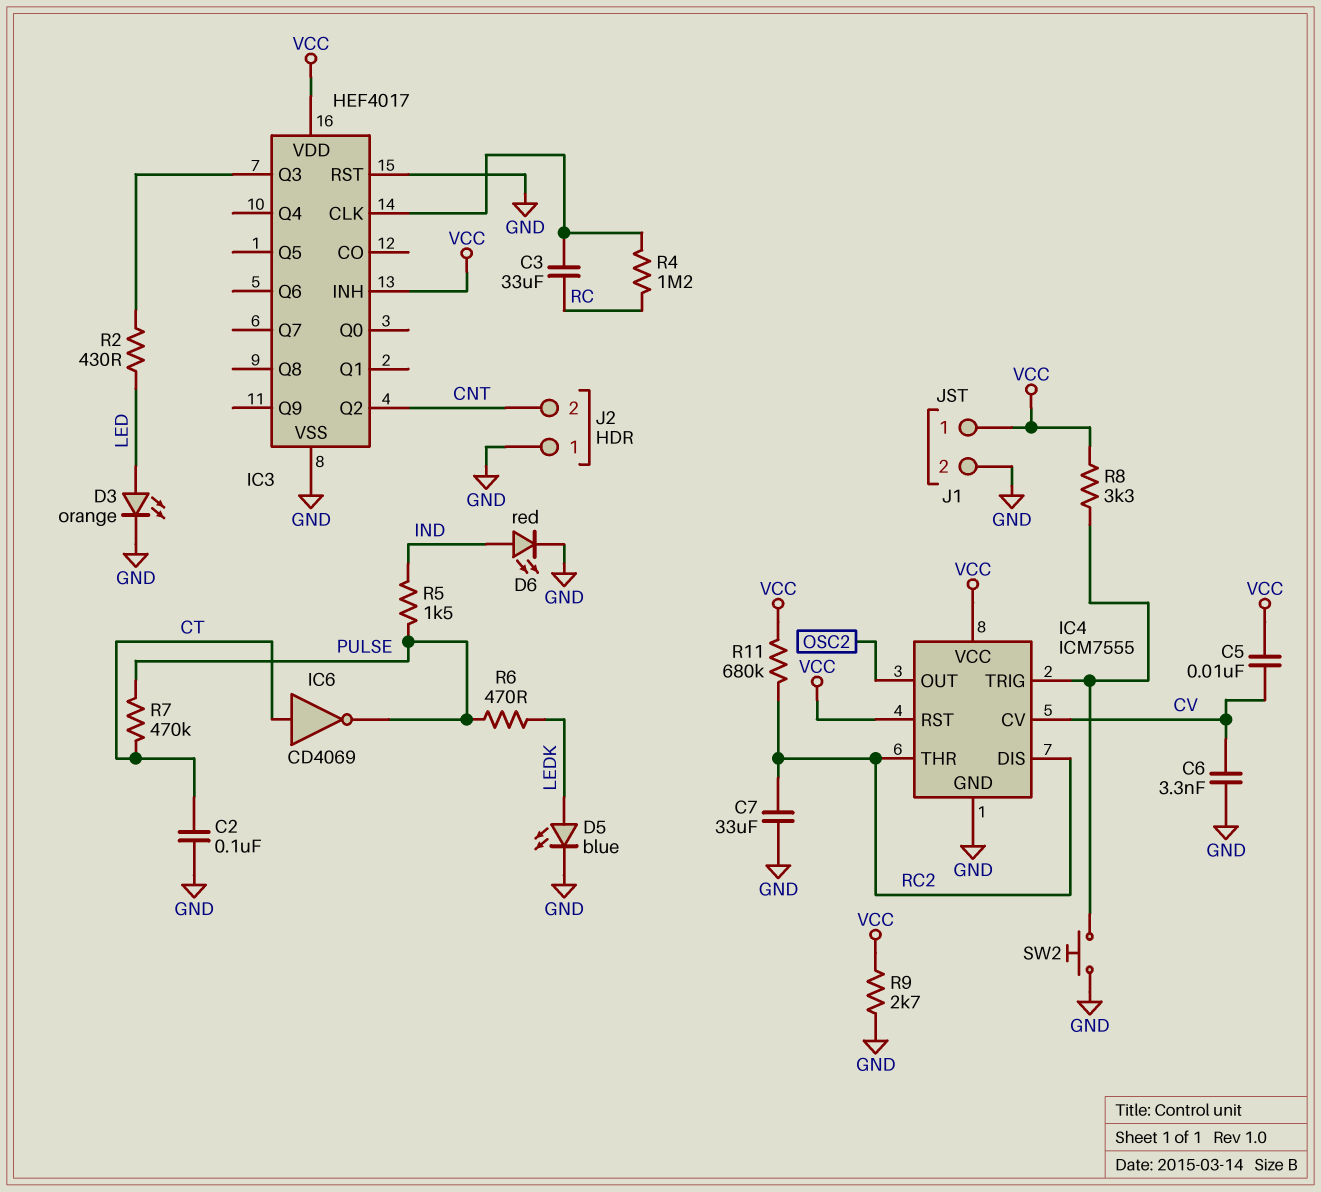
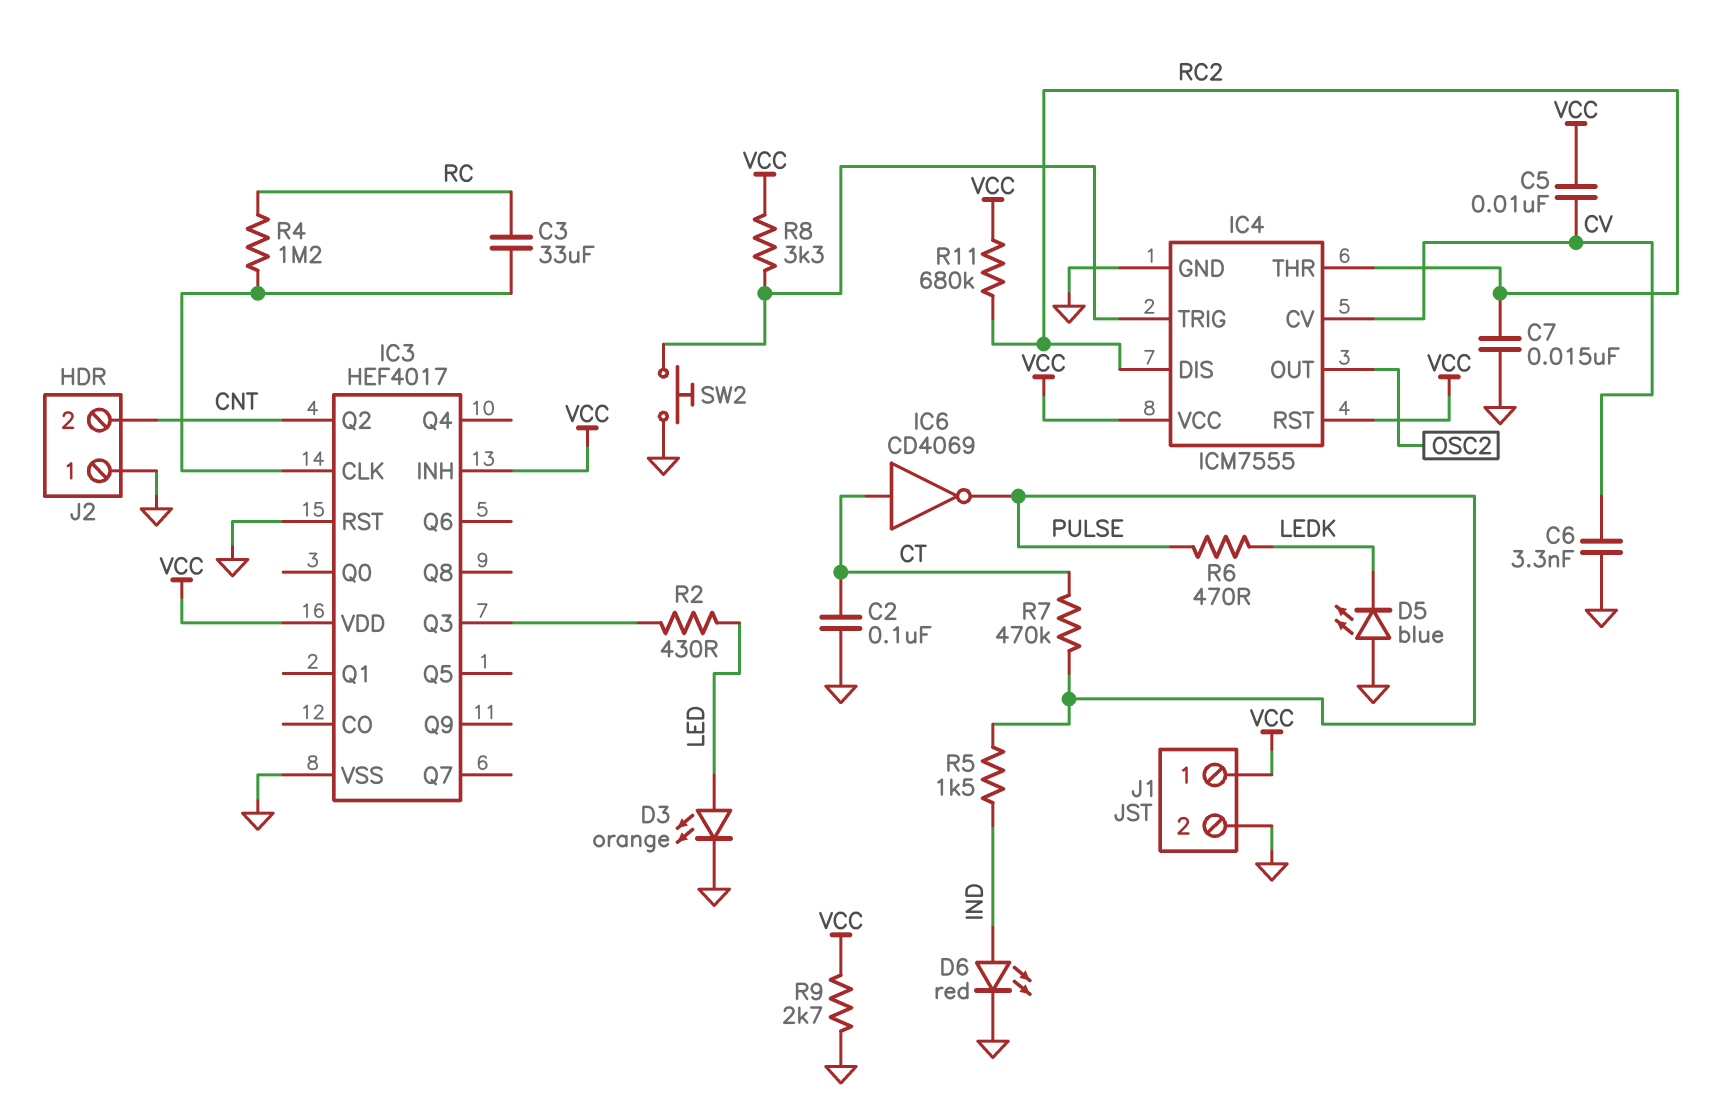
C7: 33uF (GND, RC2) -> 15nF (GND, RC2)
D5: LED blue (A LEDK, K GND) -> LED blue (A GND, K LEDK)

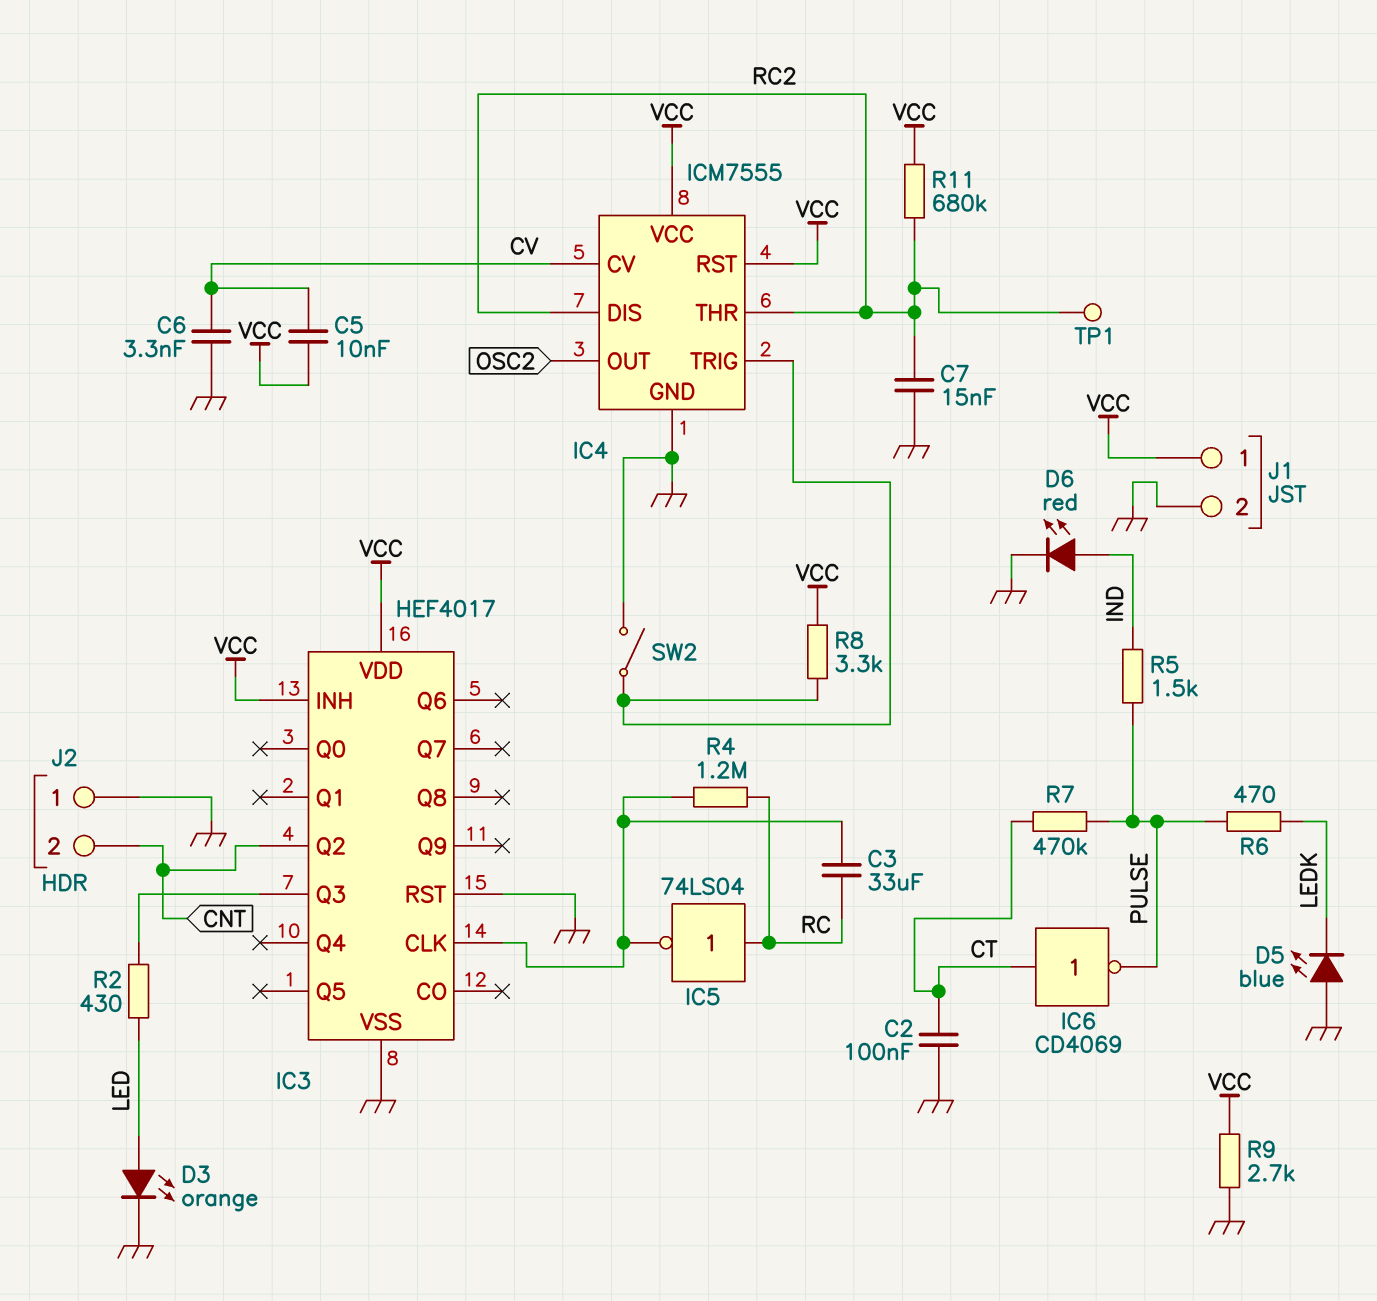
IC5: none -> NOT 74LS04 (in RC, out IC3/CLK)
SW2: button (GND, IC4/TRIG) -> switch (GND, IC4/TRIG)
TP1: none -> test point (RC2)

